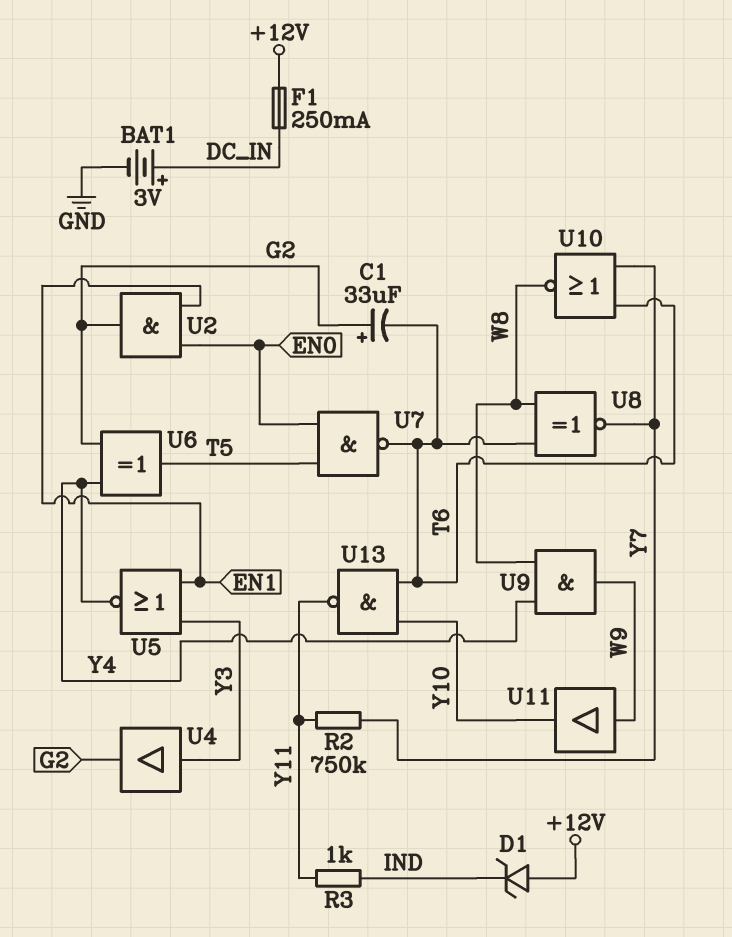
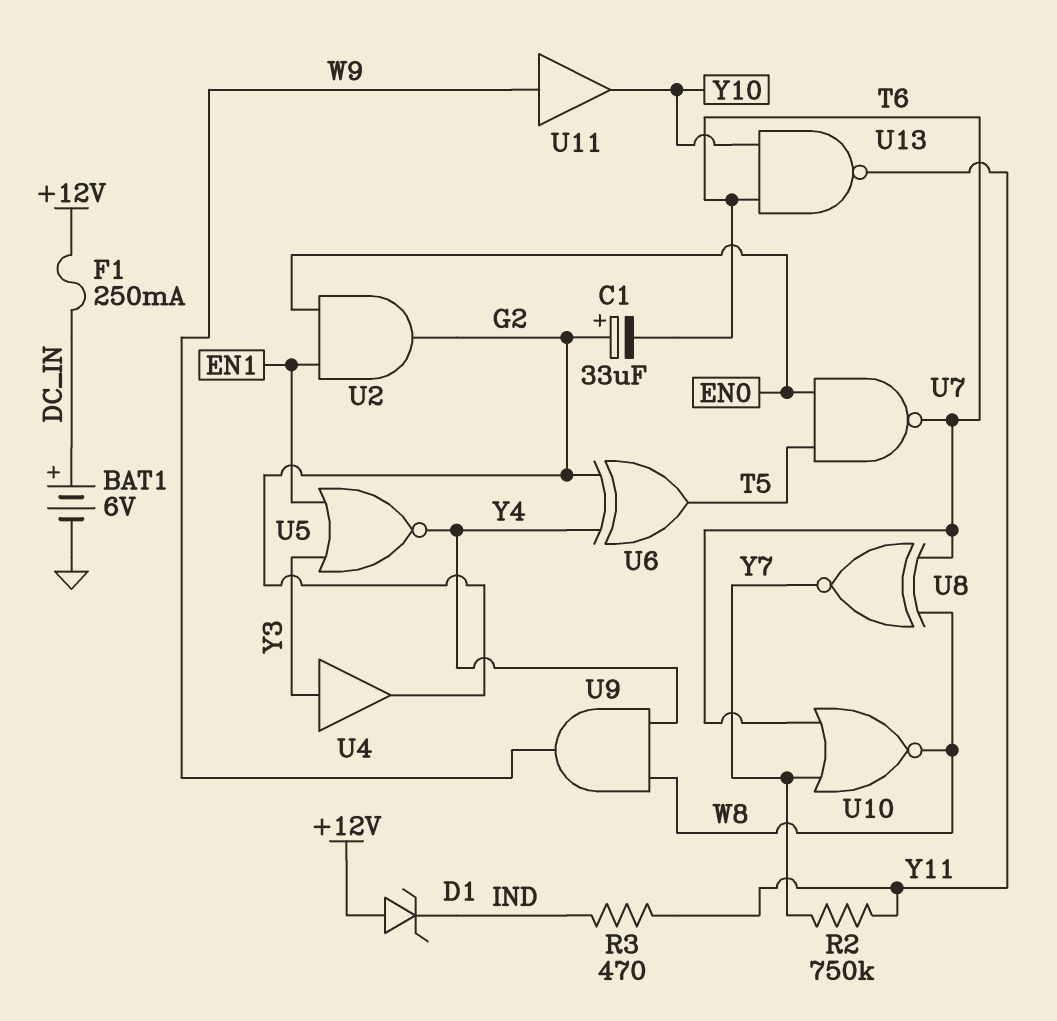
BAT1: 3V (plus DC_IN, minus GND) -> 6V (plus DC_IN, minus GND)
R3: 1k (IND, Y11) -> 470 (IND, Y11)

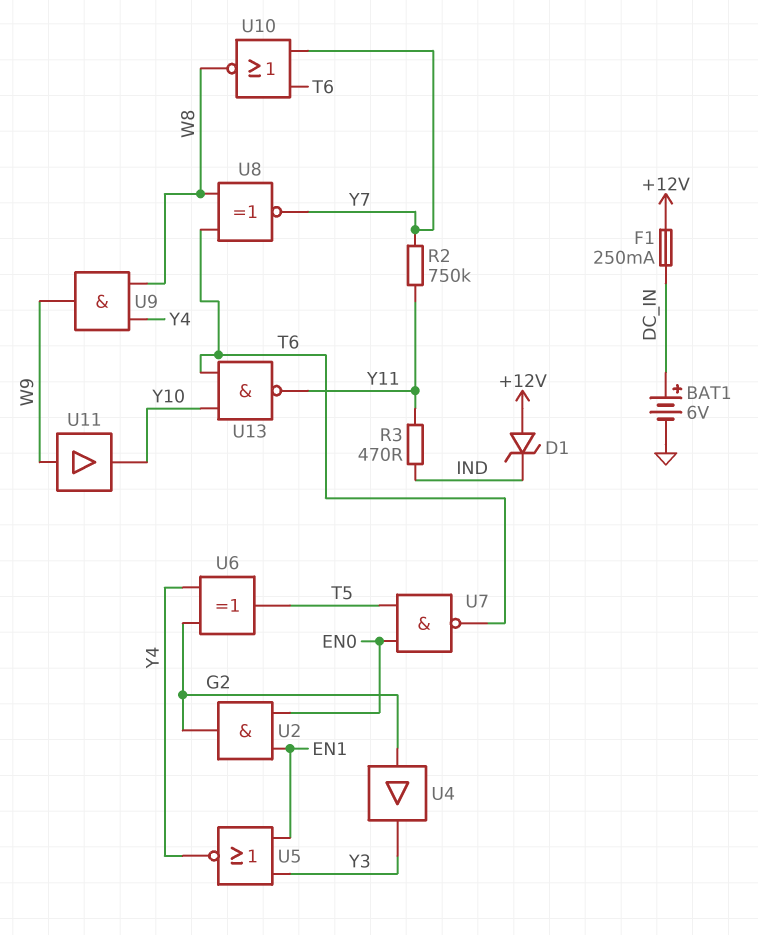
C1: 33uF (plus G2, minus T6) -> none
U4: buffer (in Y3, out G2) -> buffer (in G2, out Y3)

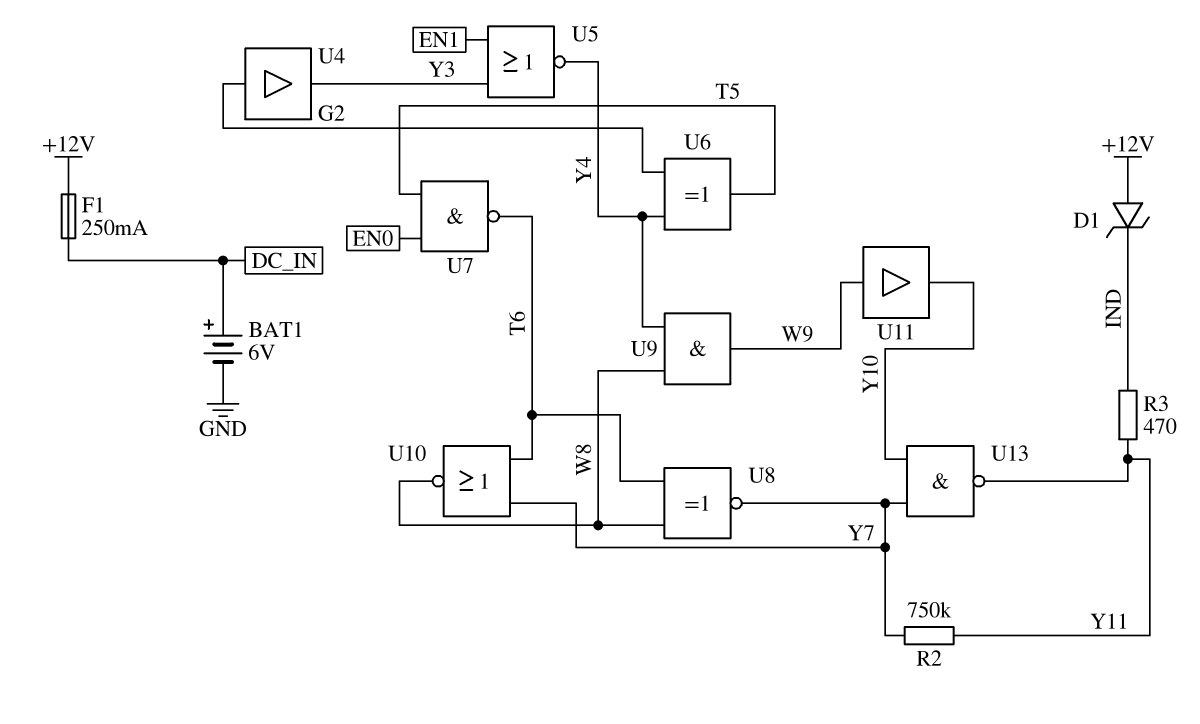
U2: AND (in EN0, in EN1, out G2) -> none
U13: NAND (in T6, in Y10, out Y11) -> NAND (in Y7, in Y10, out Y11)

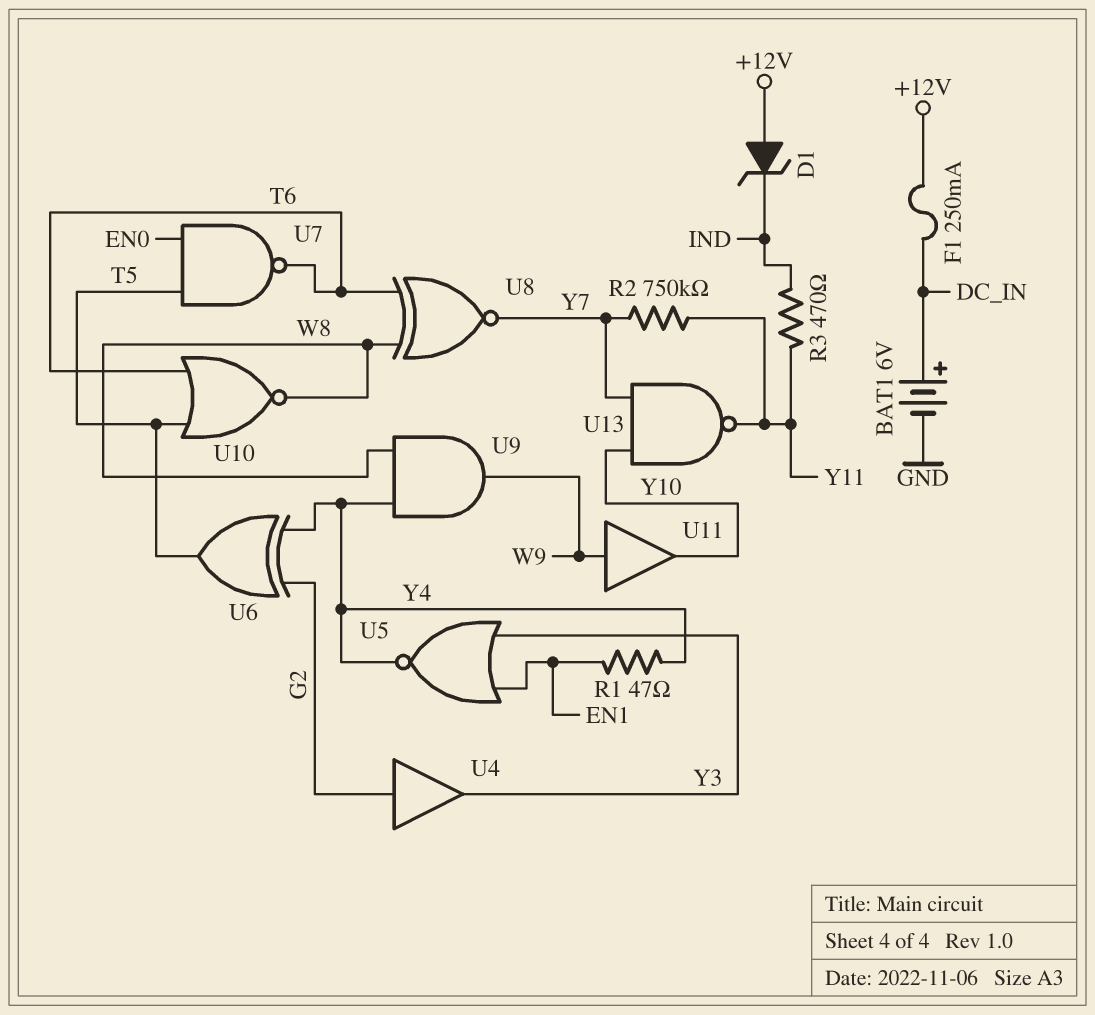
R1: none -> 47 (EN1, Y4)
U10: NOR (in T6, in Y7, out W8) -> NOR (in T5, in T6, out W8)

